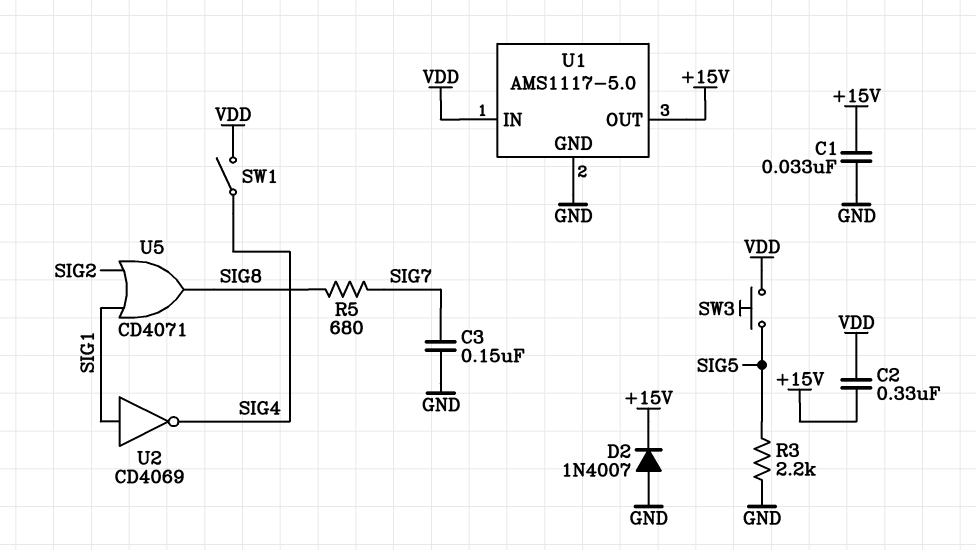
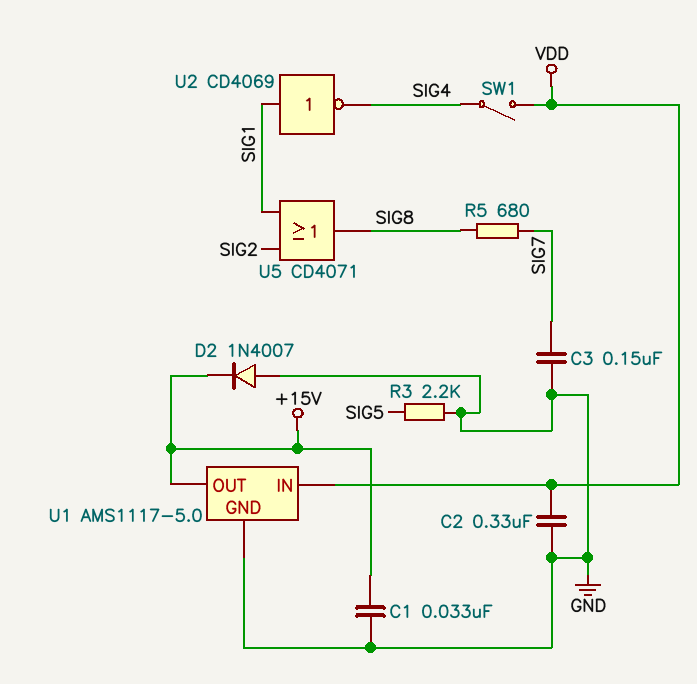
C2: 330nF (+15V, VDD) -> 330nF (GND, VDD)
SW3: button (SIG5, VDD) -> none

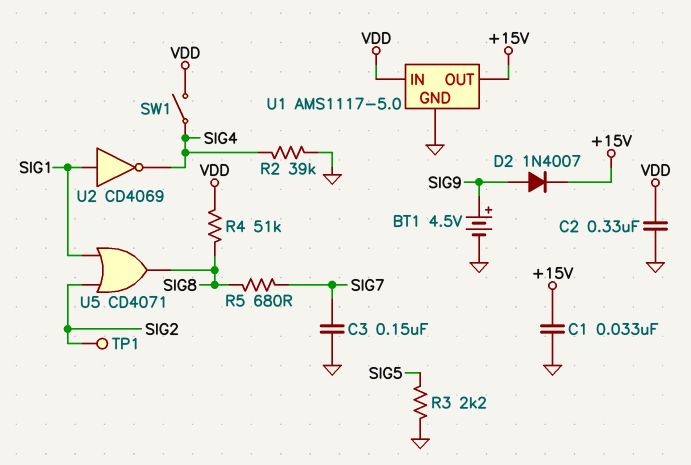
BT1: none -> 4.5V (plus SIG9, minus GND)
D2: diode 1N4007 (A GND, K +15V) -> diode 1N4007 (A SIG9, K +15V)
R2: none -> 39k (GND, SIG4)
R4: none -> 51k (SIG8, VDD)
TP1: none -> test point (SIG2)

